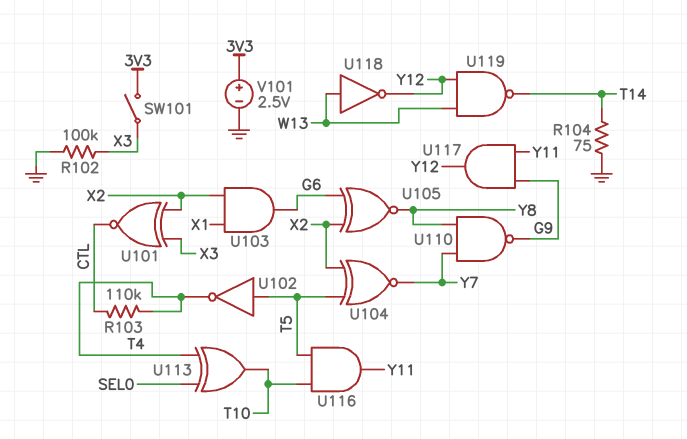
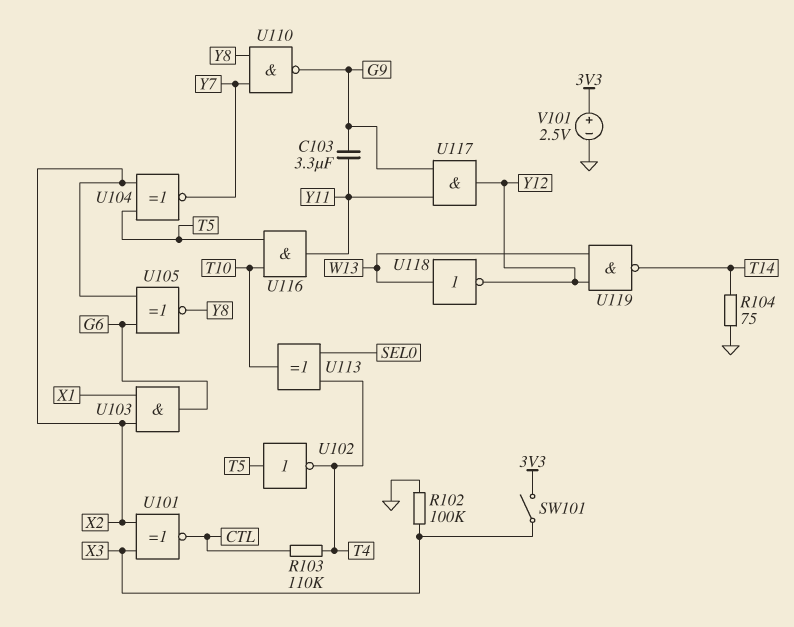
C103: none -> 3.3uF (G9, Y11)

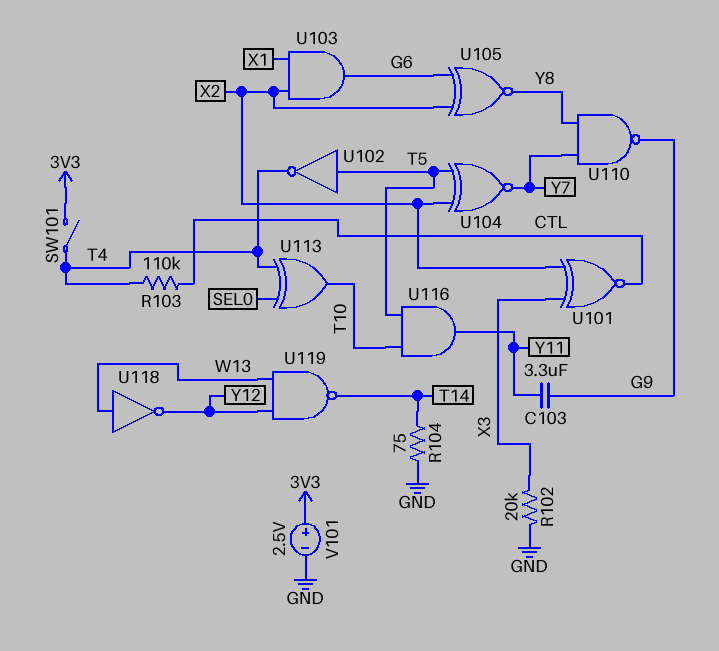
R102: 100k (GND, X3) -> 20k (GND, X3)
SW101: switch (3V3, X3) -> switch (3V3, T4)
U117: AND (in G9, in Y11, out Y12) -> none

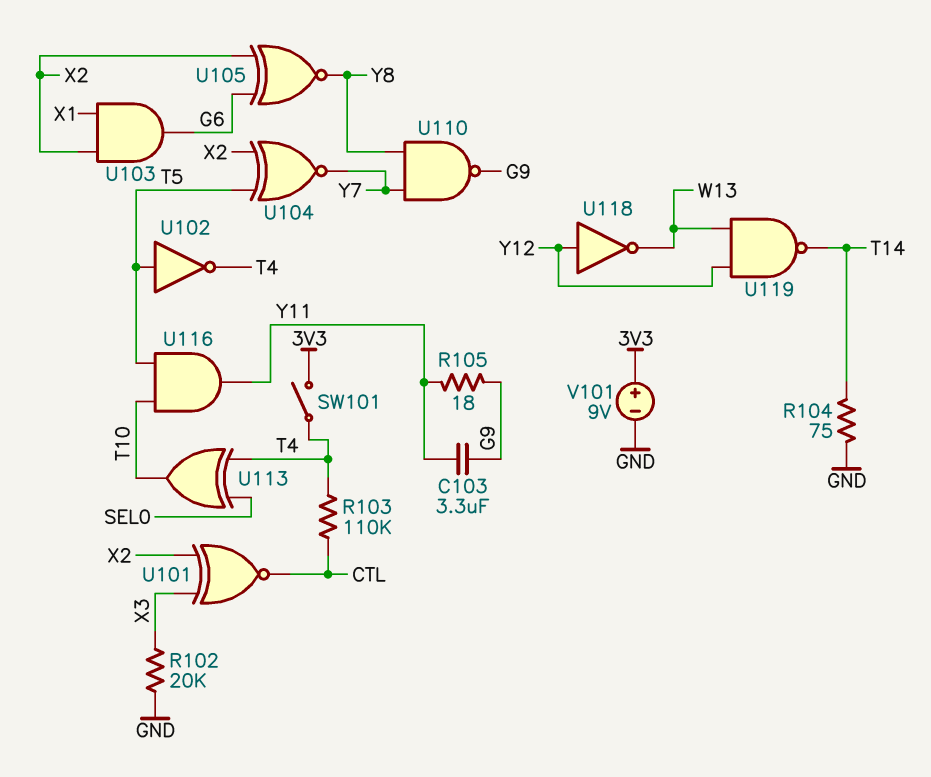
R105: none -> 18 (G9, Y11)
U118: NOT (in W13, out Y12) -> NOT (in Y12, out W13)
V101: 2.5V (plus 3V3, minus GND) -> 9V (plus 3V3, minus GND)

